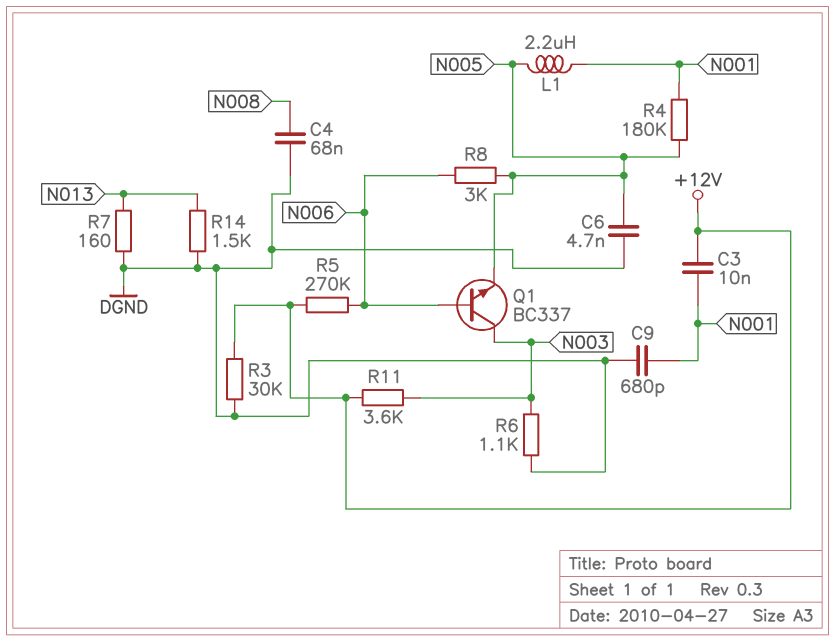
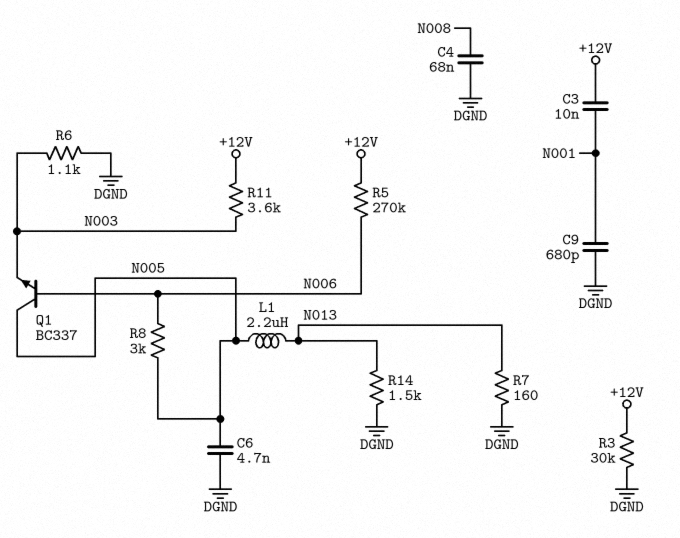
L1: 2.2uH (N001, N005) -> 2.2uH (N005, N013)
Q1: NPN BC337 (B N006, C N003, E N005) -> NPN BC337 (B N006, C N005, E N003)
R4: 180k (N001, N005) -> none

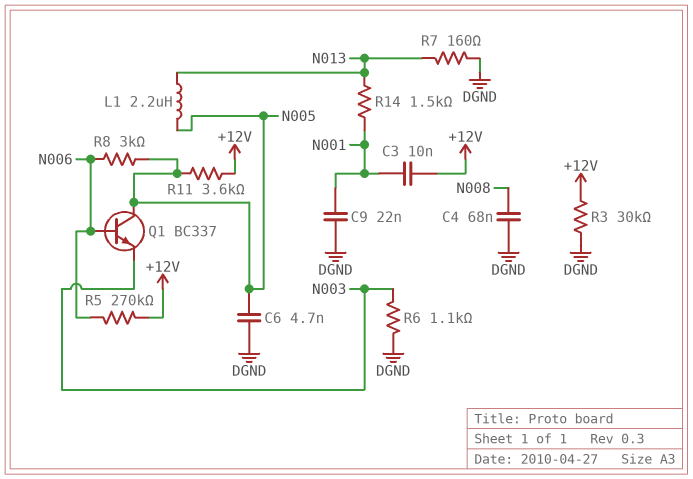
C9: 680pF (DGND, N001) -> 22nF (DGND, N001)
R11: 3.6k (+12V, N003) -> 3.6k (+12V, N005)
R14: 1.5k (DGND, N013) -> 1.5k (N001, N013)

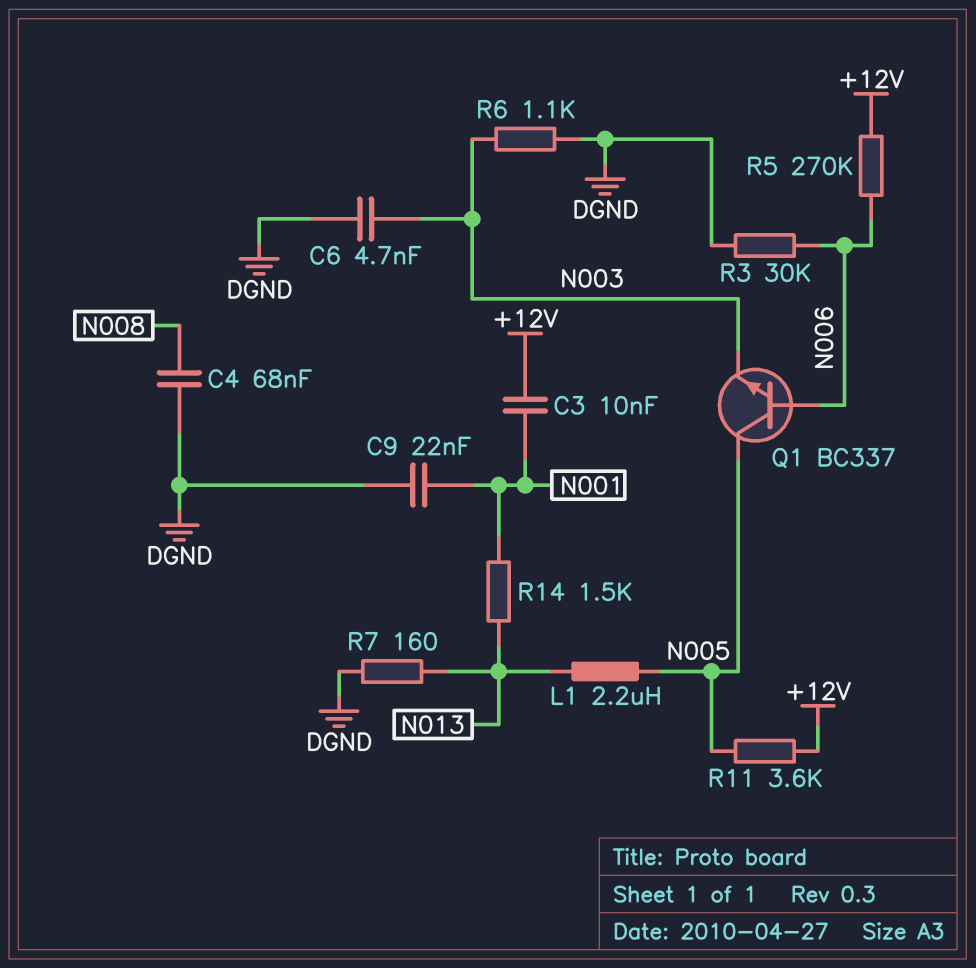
C6: 4.7nF (DGND, N005) -> 4.7nF (DGND, N003)
R3: 30k (+12V, DGND) -> 30k (DGND, N006)
R8: 3k (N005, N006) -> none

